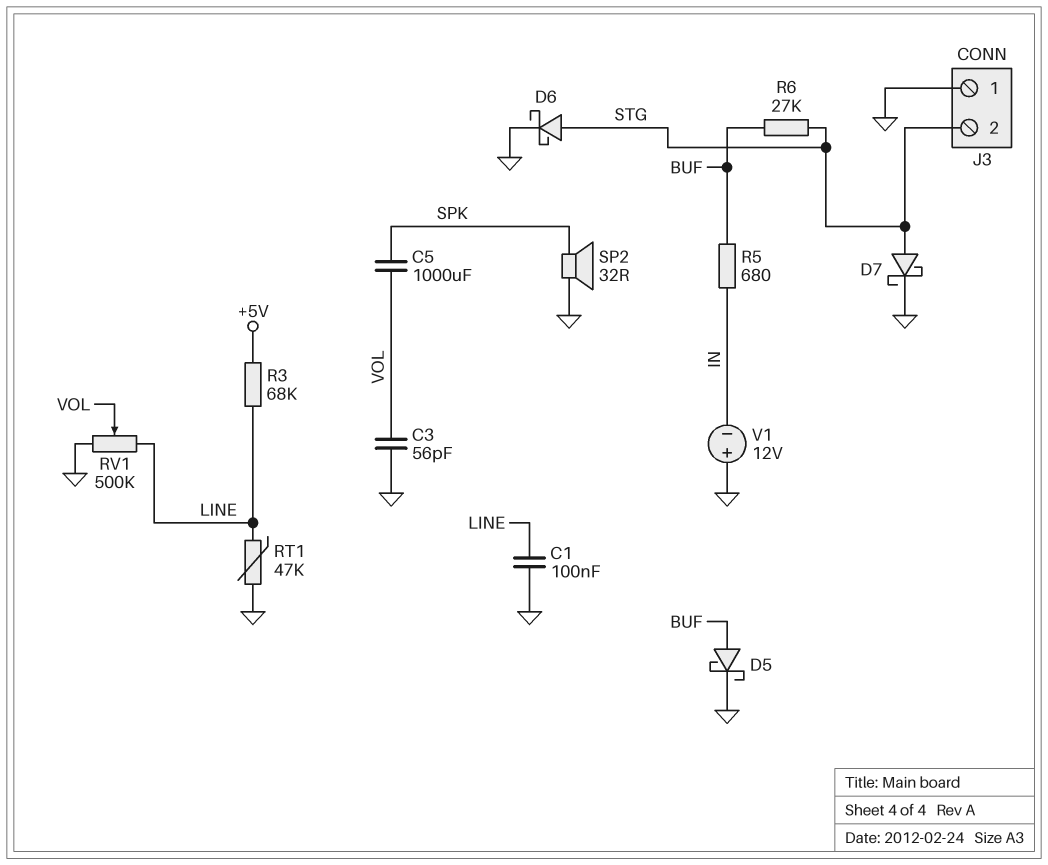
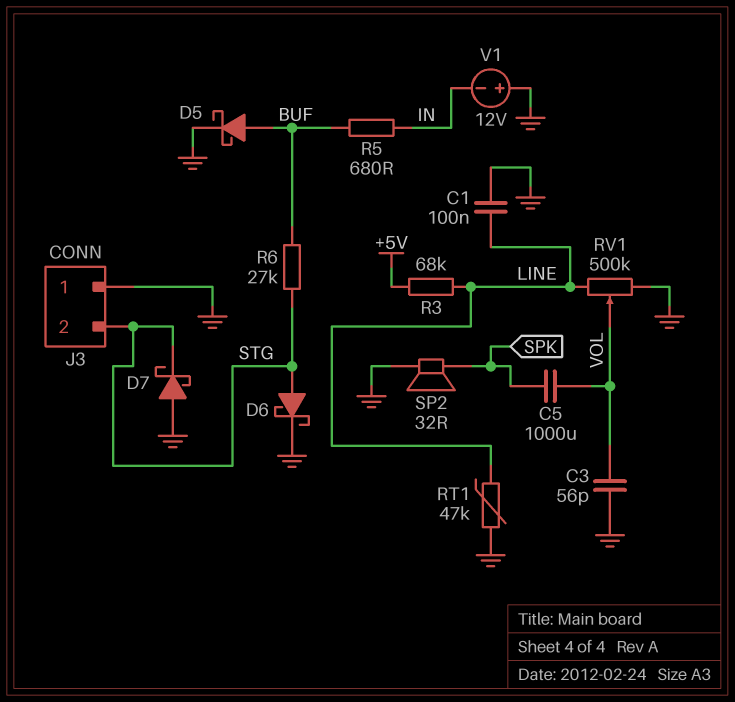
D7: schottky (A STG, K GND) -> schottky (A GND, K STG)

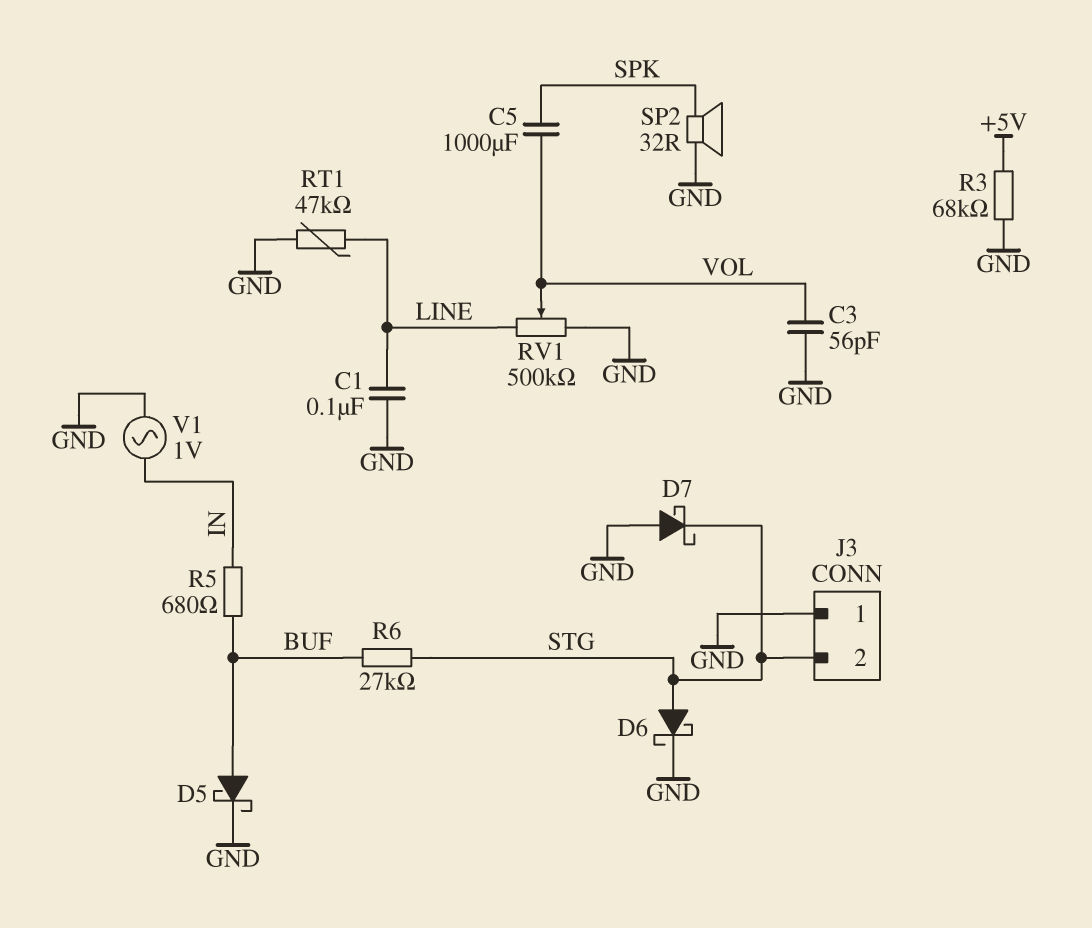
R3: 68k (+5V, LINE) -> 68k (+5V, GND)
V1: 12V (plus GND, minus IN) -> AC 1V (GND, IN)

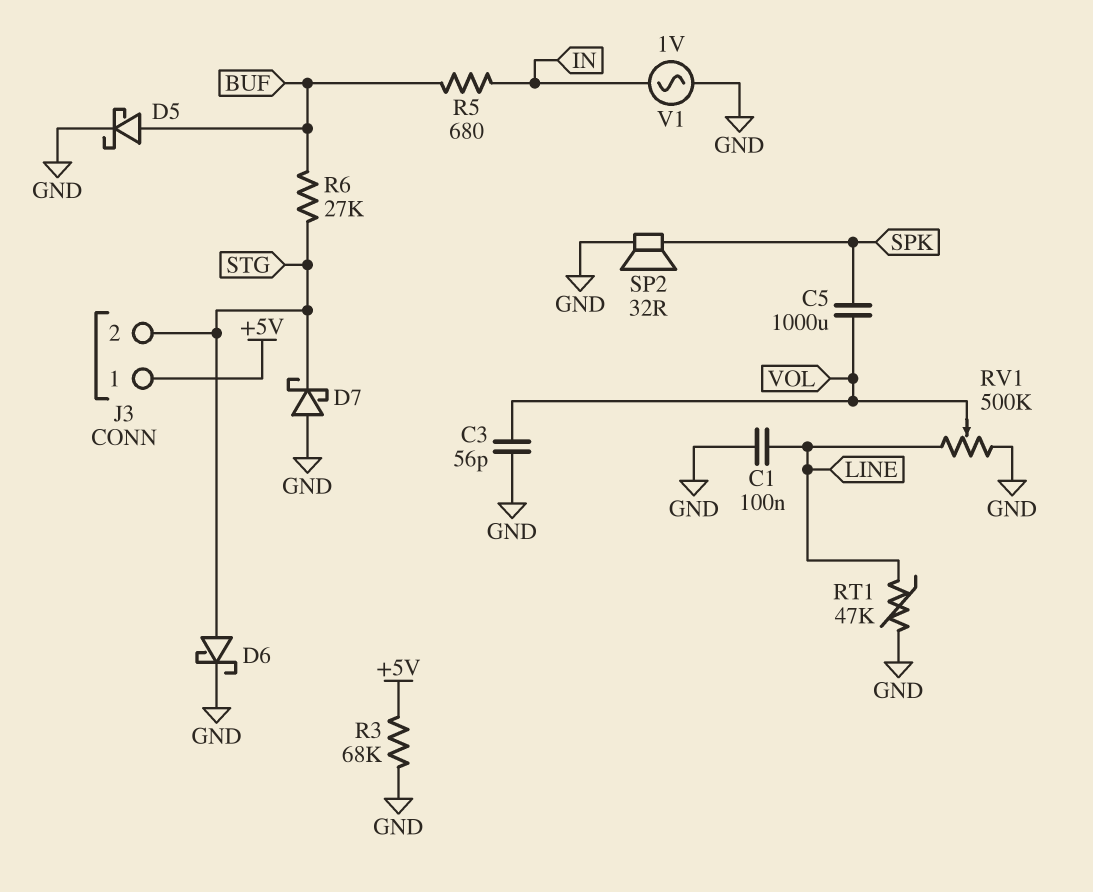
J3 pin 1: GND -> +5V

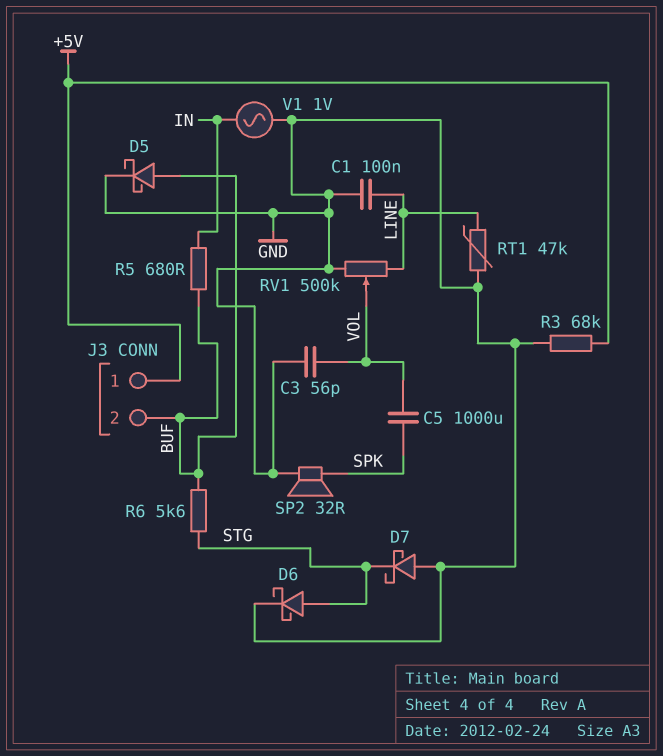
J3 pin 2: STG -> BUF
R6: 27k (BUF, STG) -> 5.6k (BUF, STG)

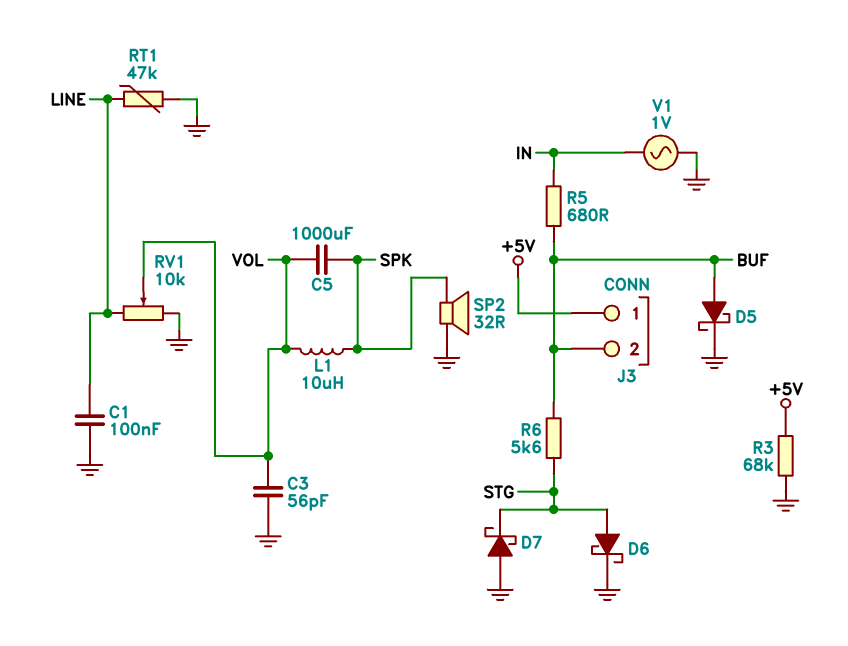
L1: none -> 10uH (SPK, VOL)
RV1: 500k (GND, LINE, wiper VOL) -> 10k (GND, LINE, wiper VOL)

